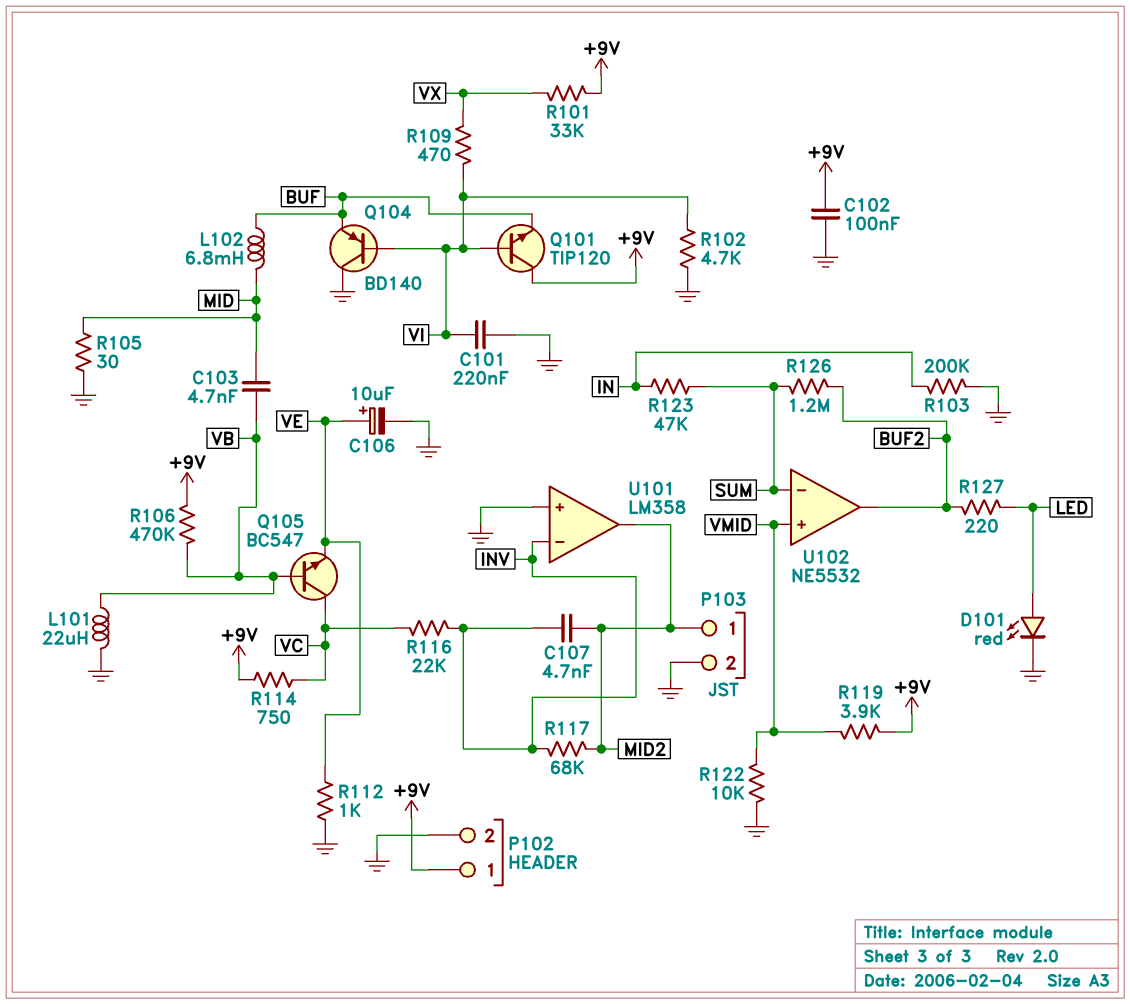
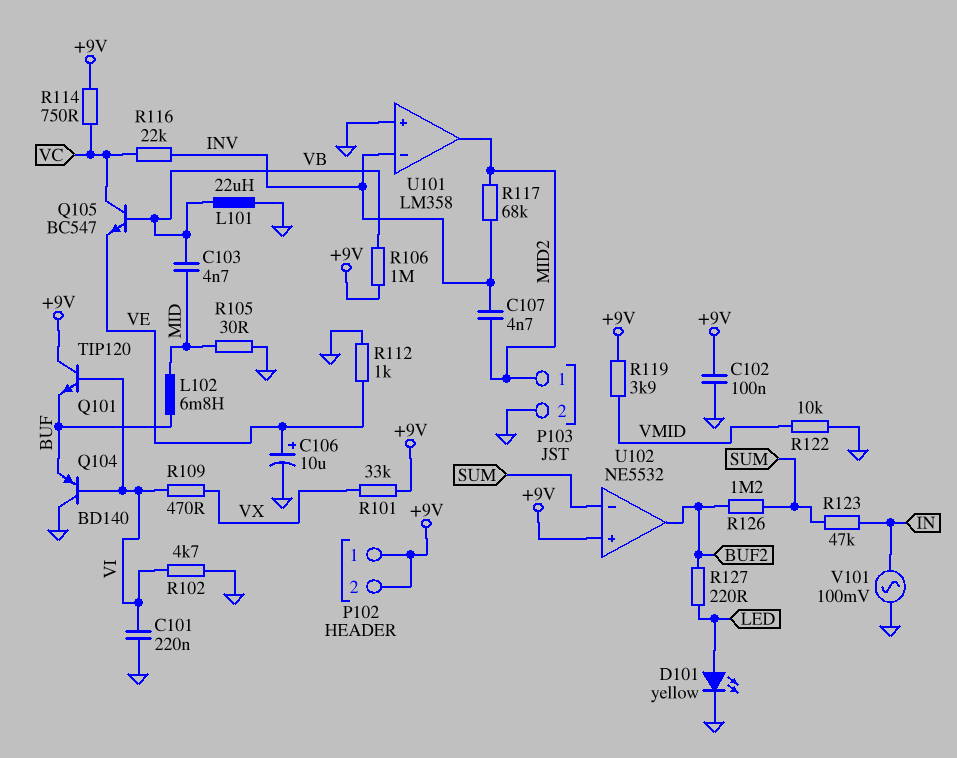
D101: LED red (A LED, K GND) -> LED yellow (A LED, K GND)
P102 pin 2: GND -> +9V
R103: 200k (GND, IN) -> none
R106: 470k (+9V, VB) -> 1M (+9V, VB)
U102 pin in+: VMID -> +9V
V101: none -> AC 100mV (GND, IN)

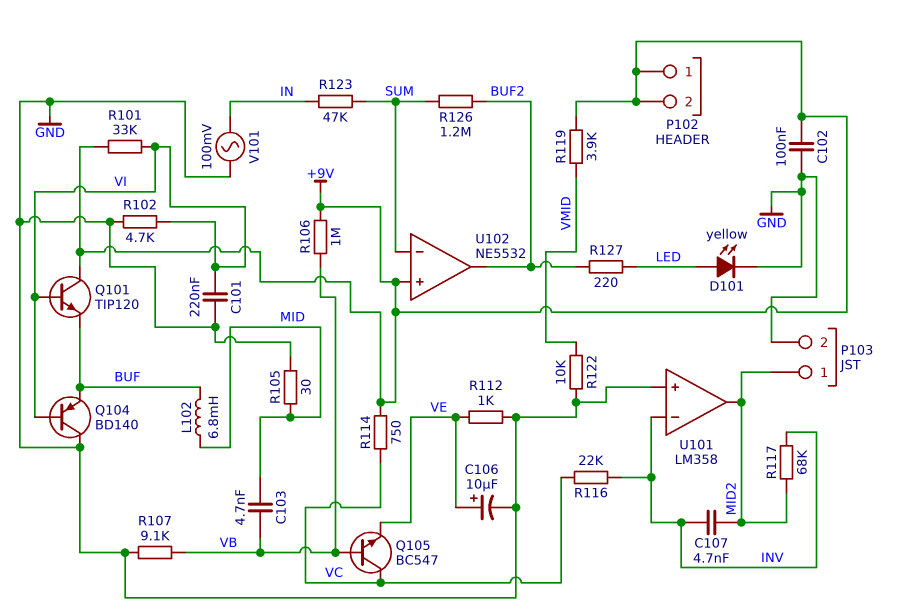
L101: 22uH (GND, VB) -> none
R101: 33k (+9V, VX) -> 33k (+9V, VI)
R107: none -> 9.1k (GND, VB)
R109: 470 (VI, VX) -> none

